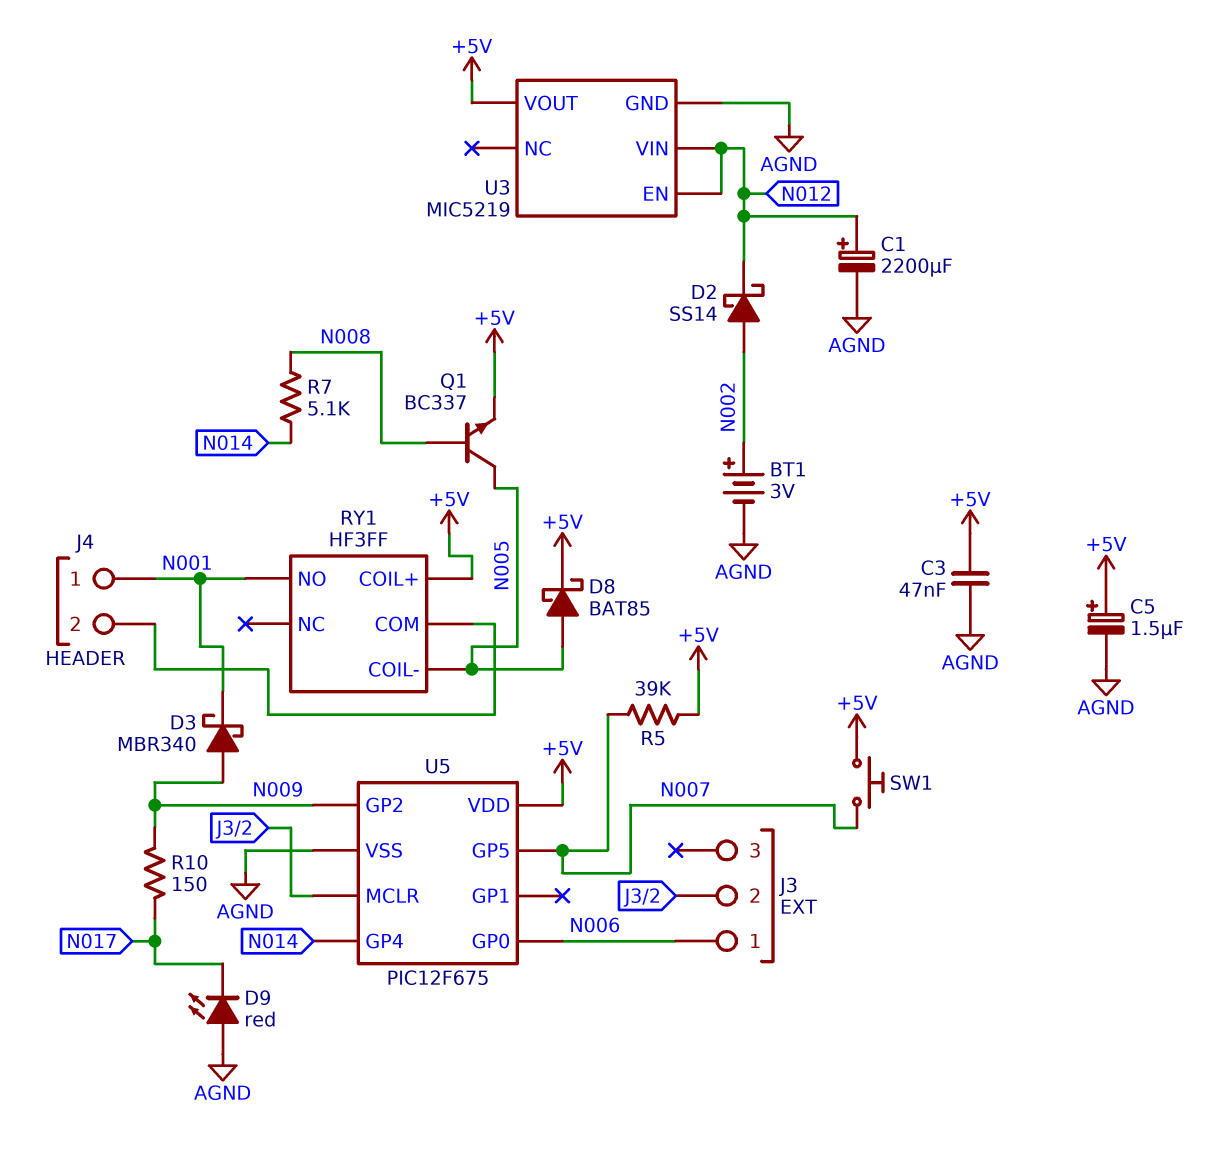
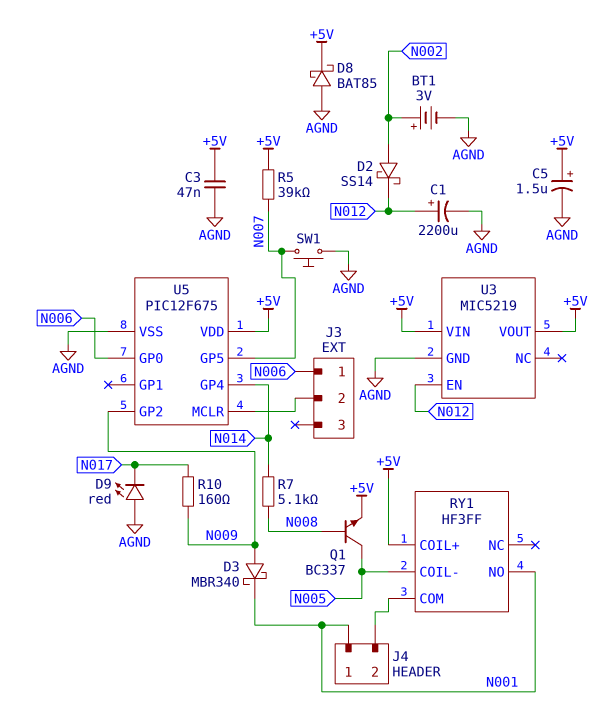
D8: schottky BAT85 (A N005, K +5V) -> schottky BAT85 (A AGND, K +5V)
R10: 150 (N009, N017) -> 160 (N009, N017)
SW1: button (+5V, N007) -> button (AGND, N007)
U3 pin VIN: N012 -> +5V

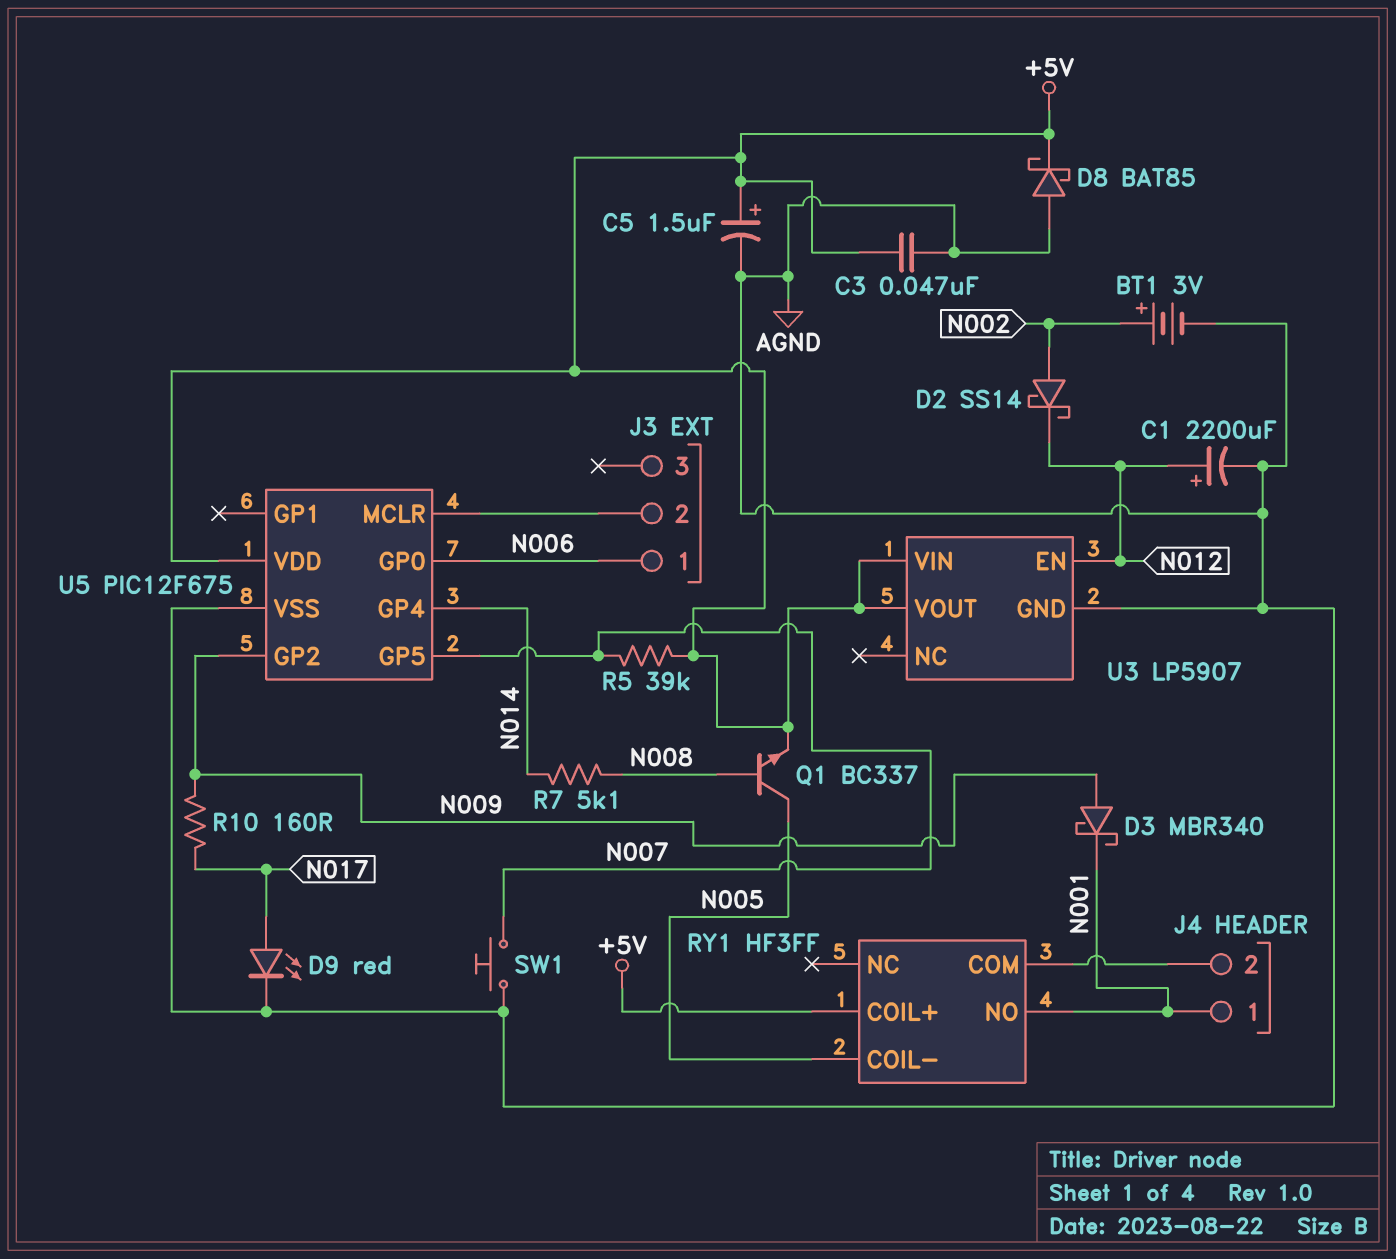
D9: LED red (A AGND, K N017) -> LED red (A N017, K AGND)
U3: MIC5219 -> LP5907

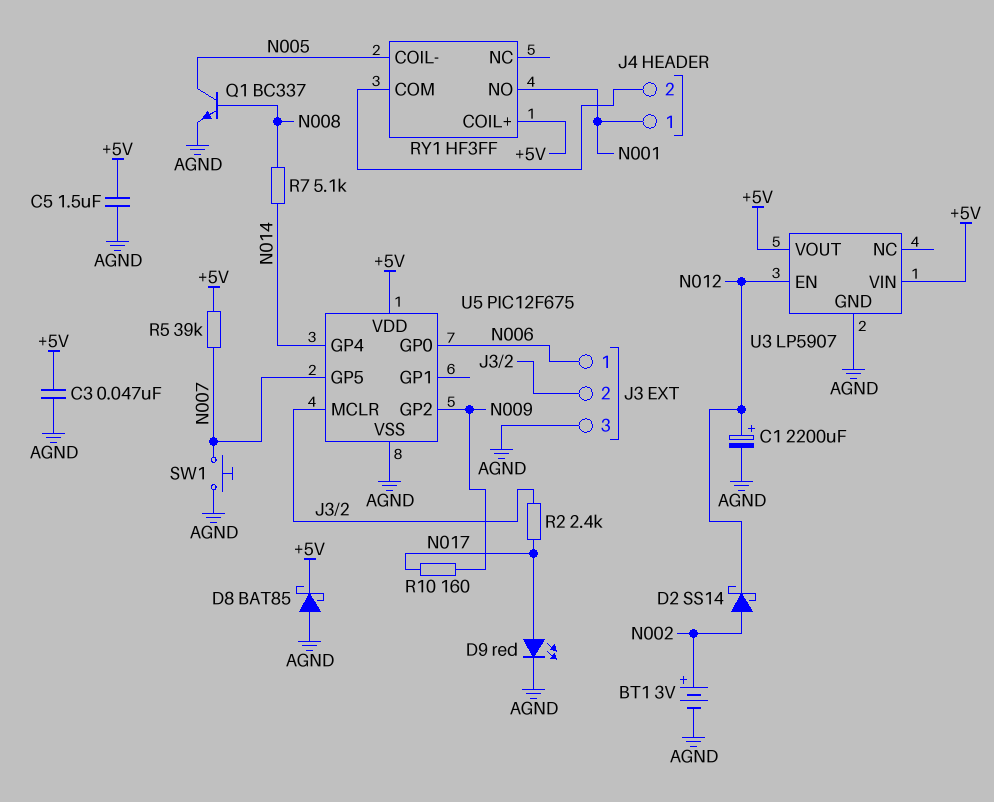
C5: 1.5uF (plus +5V, minus AGND) -> 1.5uF (+5V, AGND)
D3: schottky MBR340 (A N009, K N001) -> none
J3 pin 3: none -> AGND
Q1: NPN BC337 (B N008, C N005, E +5V) -> NPN BC337 (B N008, C N005, E AGND)
R2: none -> 2.4k (J3/2, N017)

